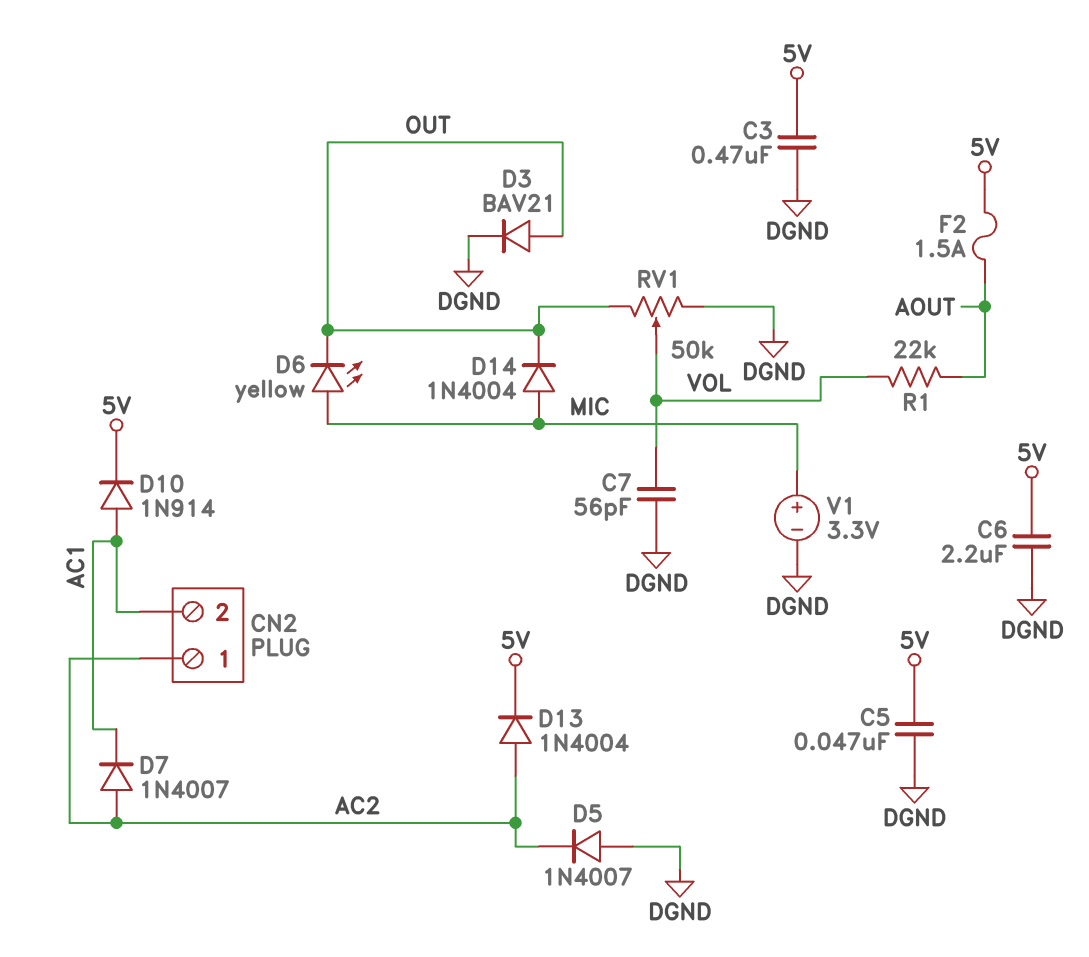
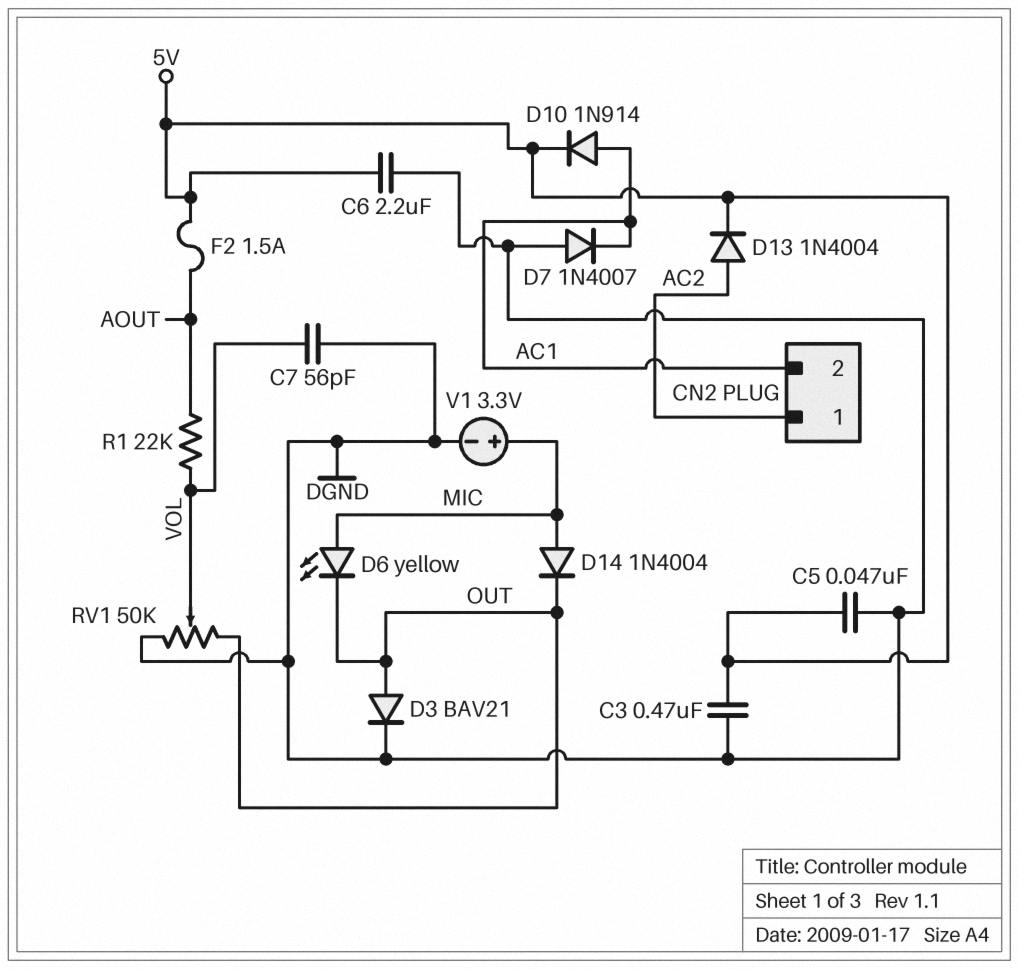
D5: diode 1N4007 (A DGND, K AC2) -> none
D7: diode 1N4007 (A AC2, K AC1) -> diode 1N4007 (A DGND, K AC1)

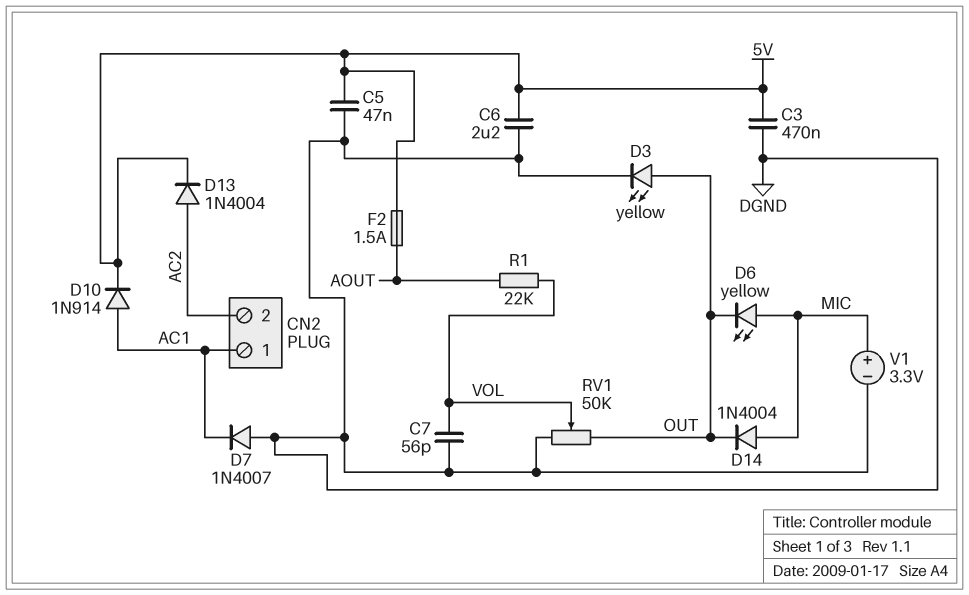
CN2 pin 1: AC2 -> AC1
CN2 pin 2: AC1 -> AC2
D3: diode BAV21 (A OUT, K DGND) -> LED yellow (A OUT, K DGND)

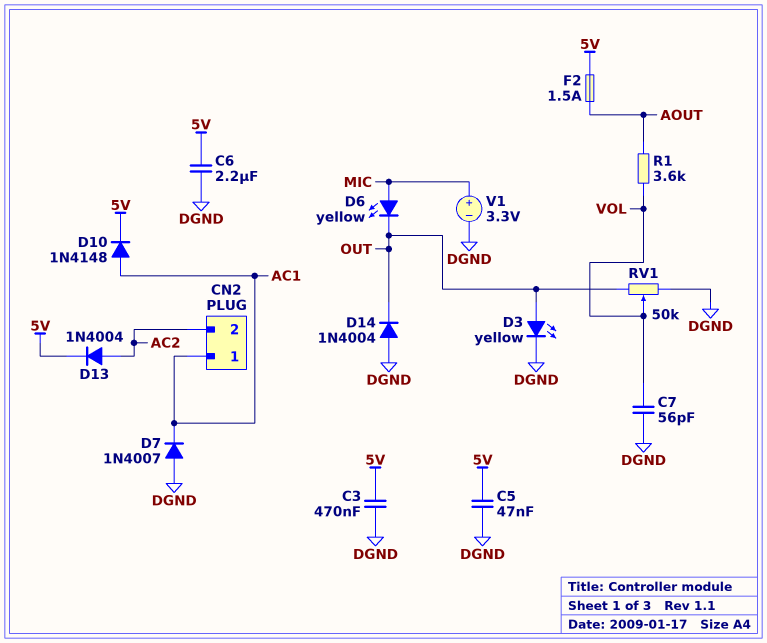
D10: diode 1N914 (A AC1, K 5V) -> diode 1N4148 (A AC1, K 5V)
D14: diode 1N4004 (A MIC, K OUT) -> diode 1N4004 (A DGND, K OUT)
R1: 22k (AOUT, VOL) -> 3.6k (AOUT, VOL)

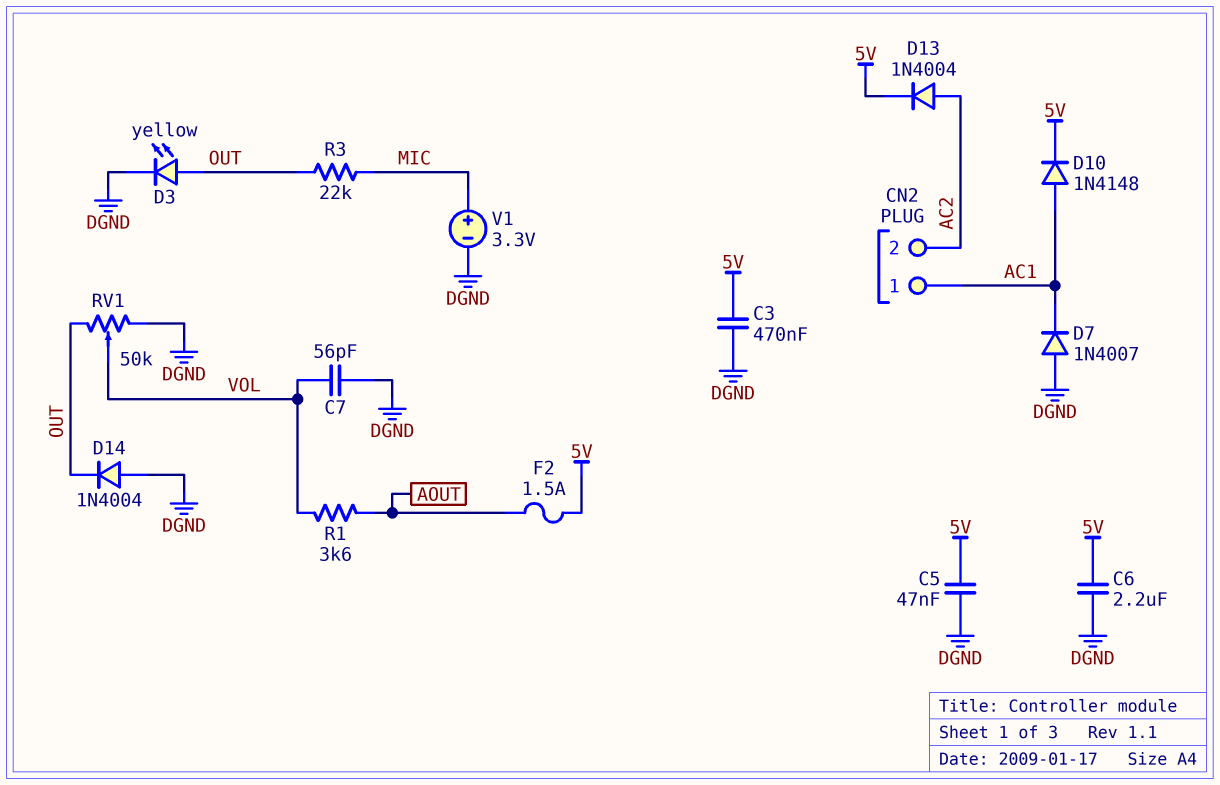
D6: LED yellow (A MIC, K OUT) -> none
R3: none -> 22k (MIC, OUT)

